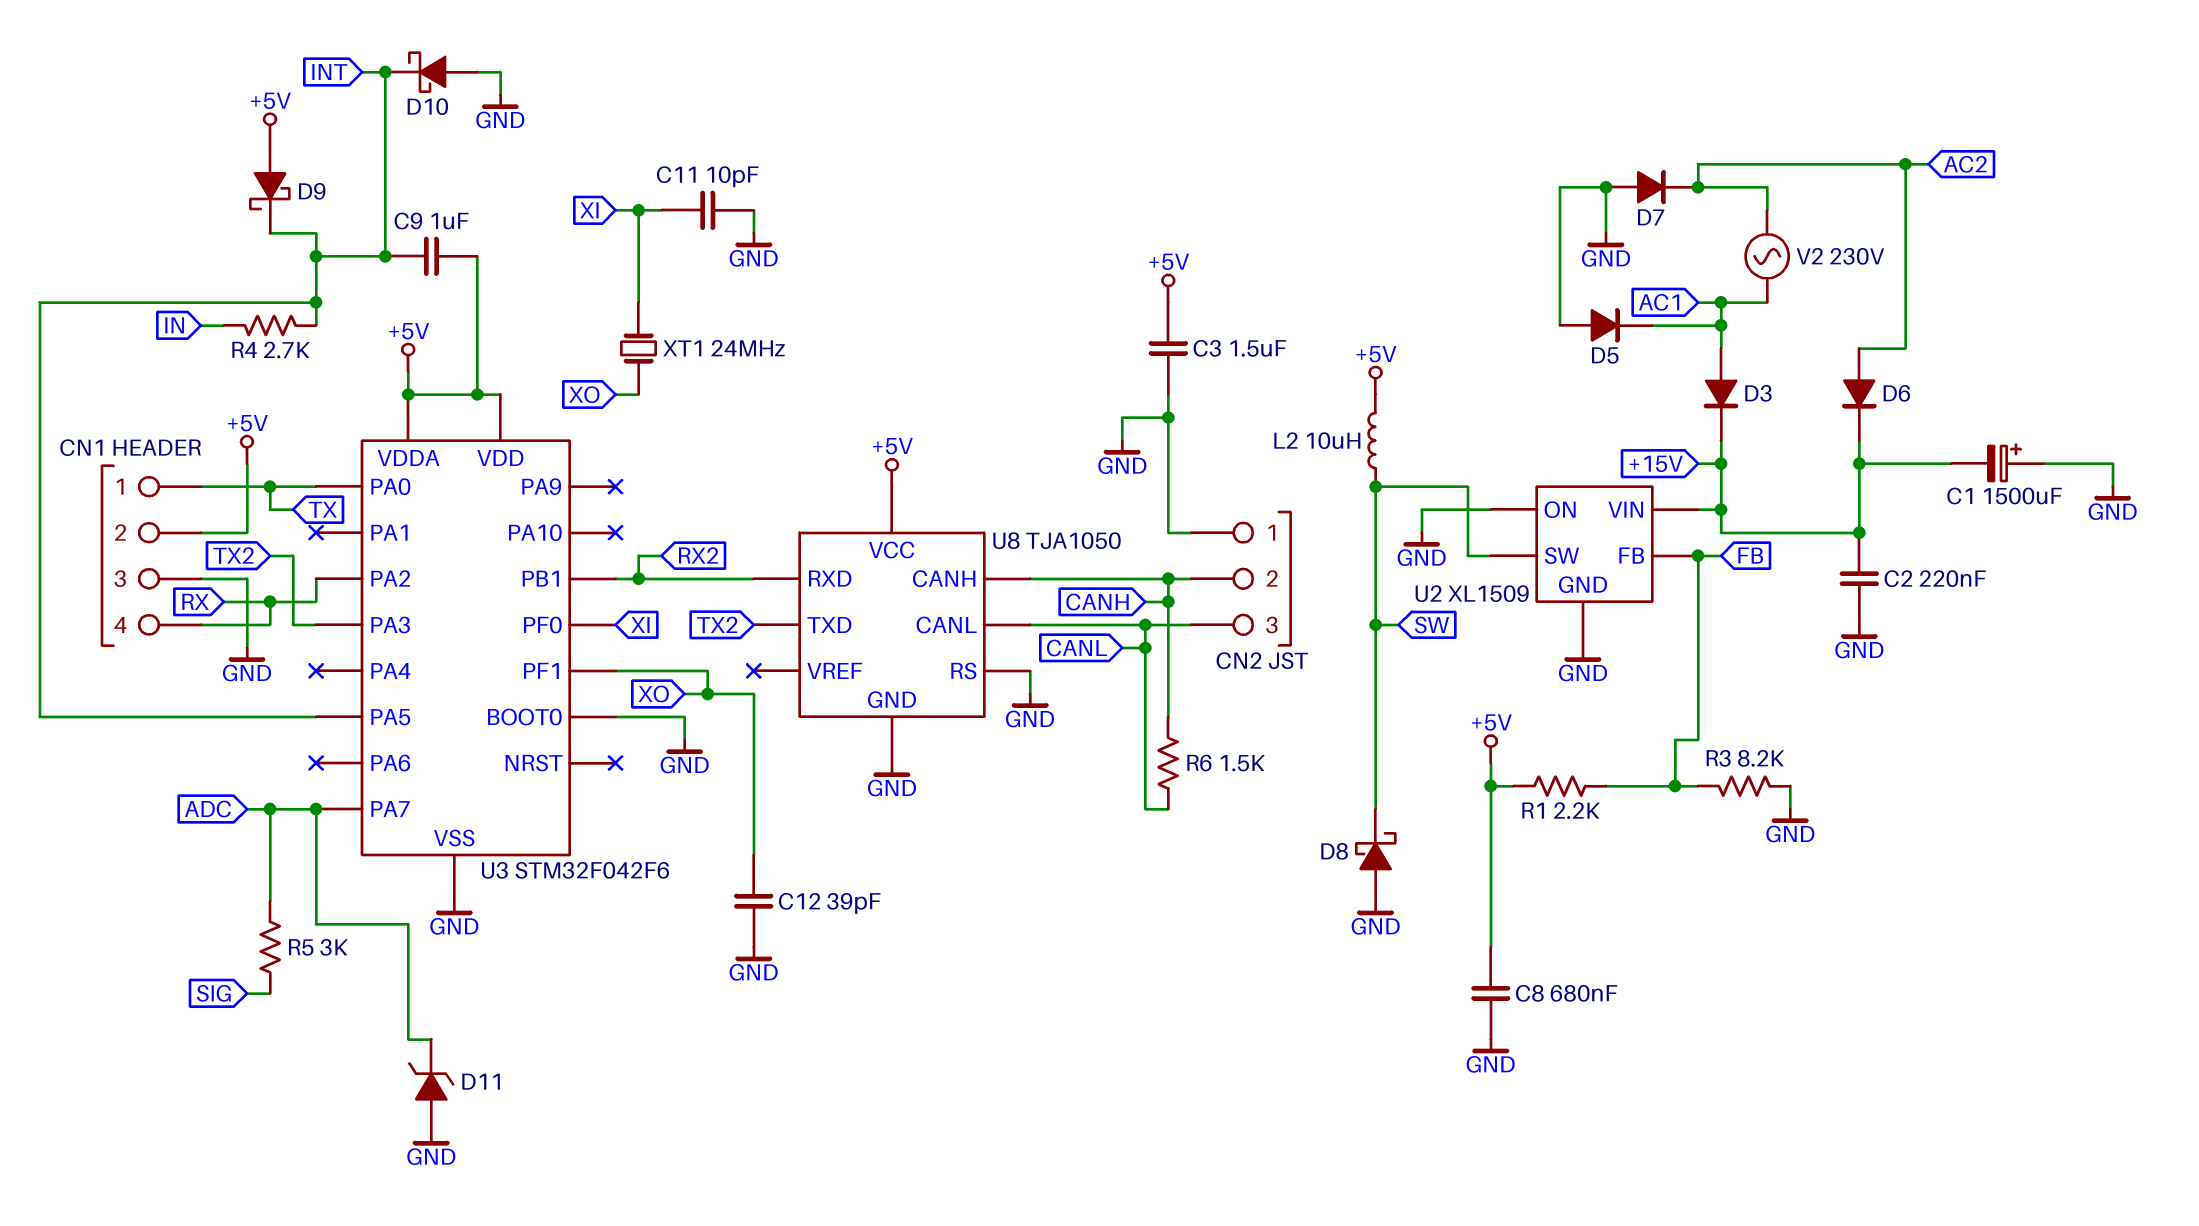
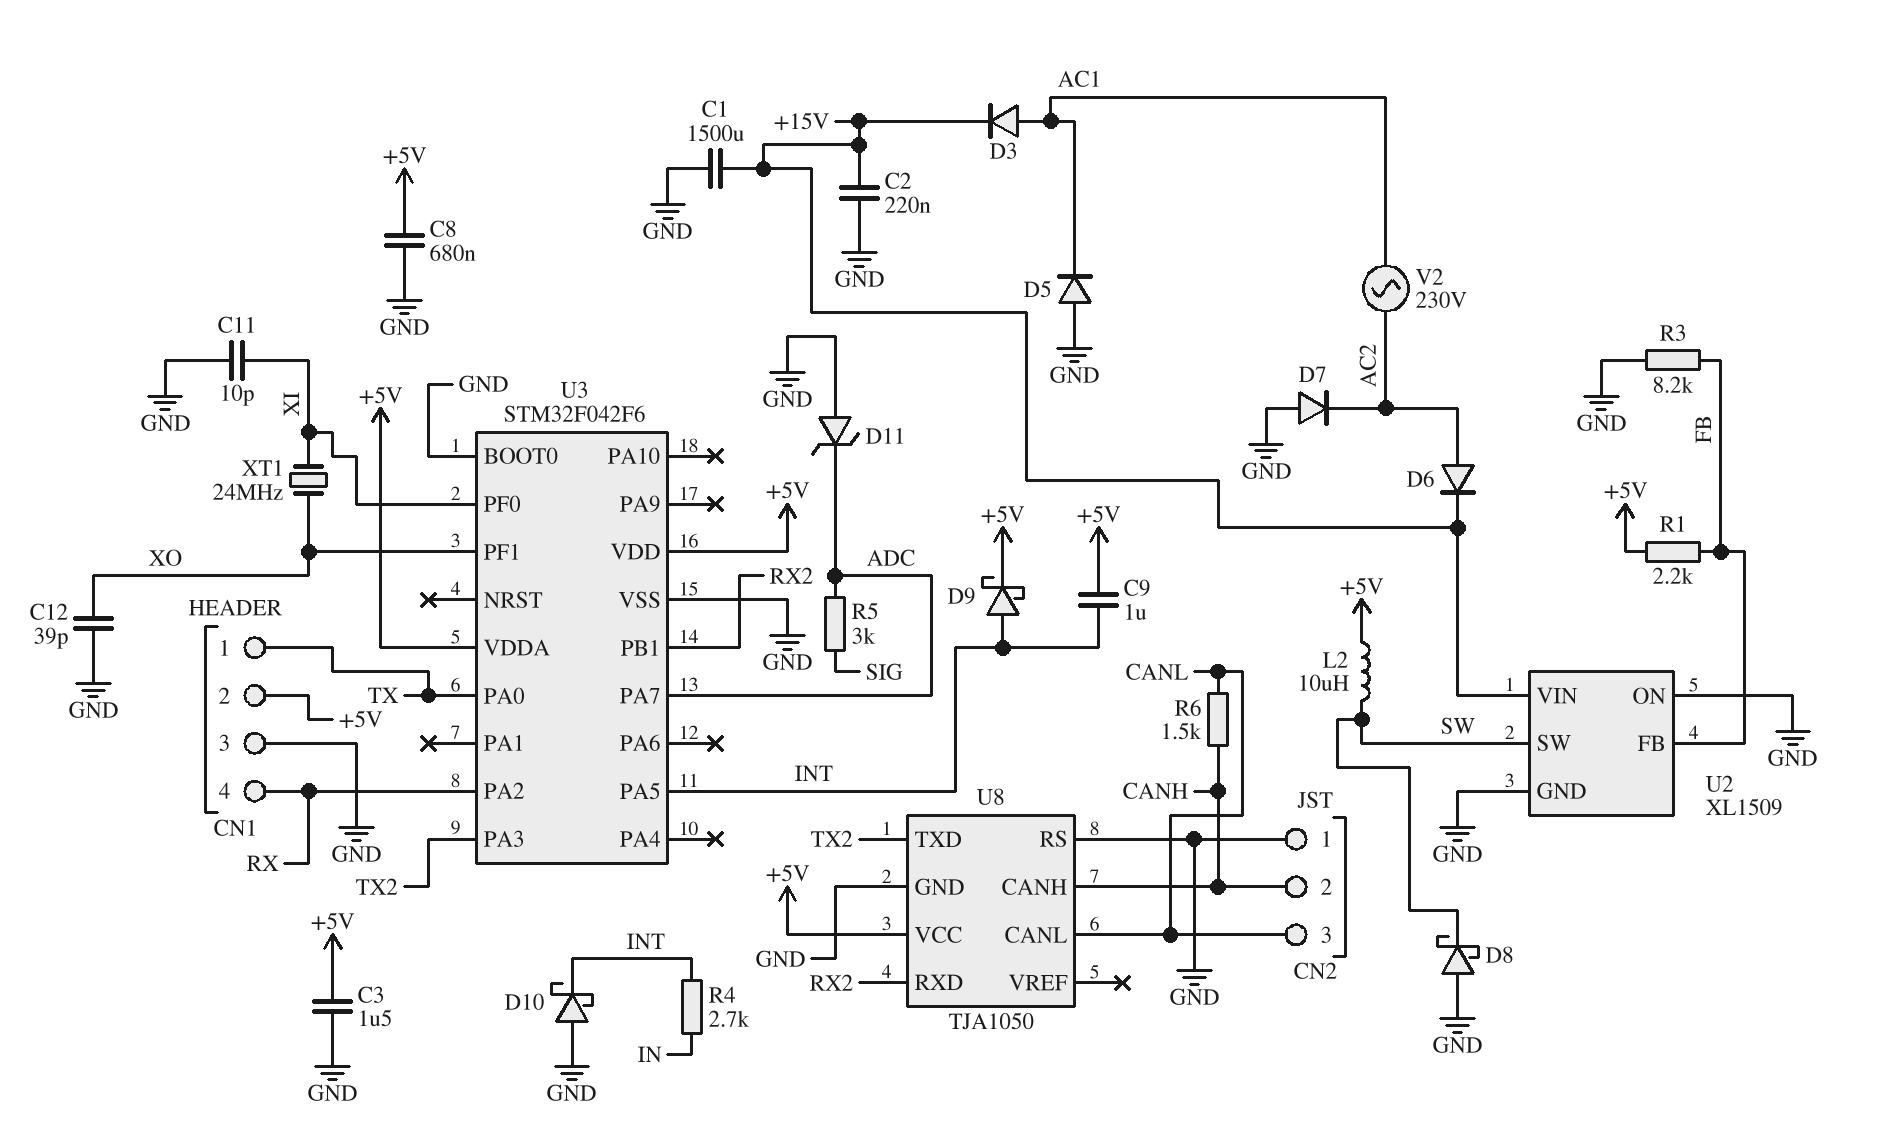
C1: 1500uF (plus GND, minus +15V) -> 1500uF (+15V, GND)
D9: schottky (A +5V, K INT) -> schottky (A INT, K +5V)

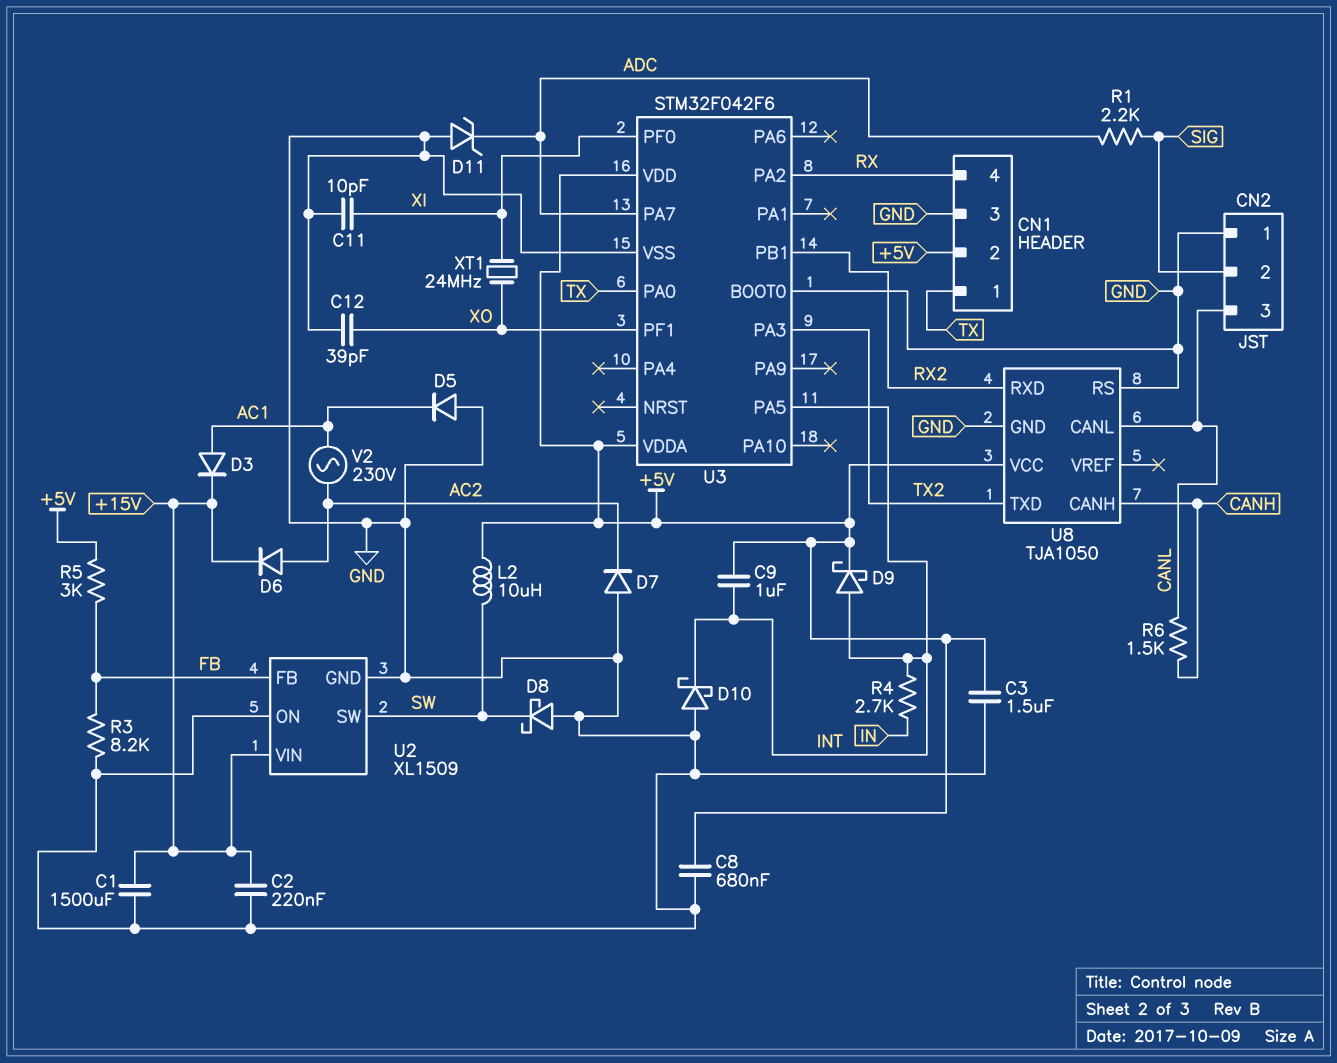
CN2 pin 2: CANH -> SIG
R1: 2.2k (+5V, FB) -> 2.2k (ADC, SIG)
R5: 3k (ADC, SIG) -> 3k (+5V, FB)

